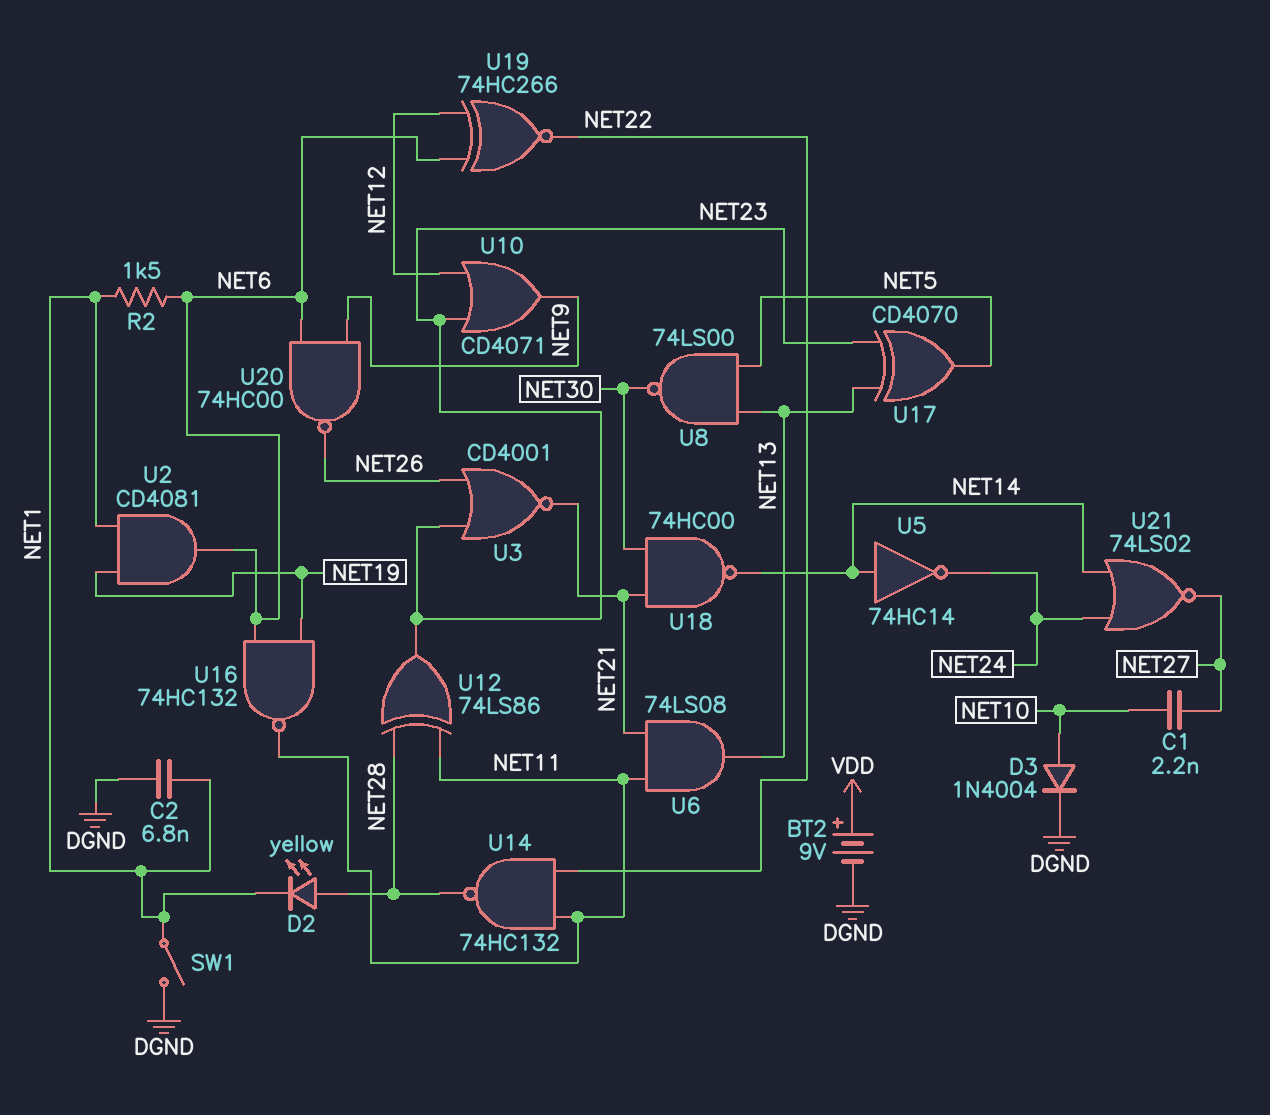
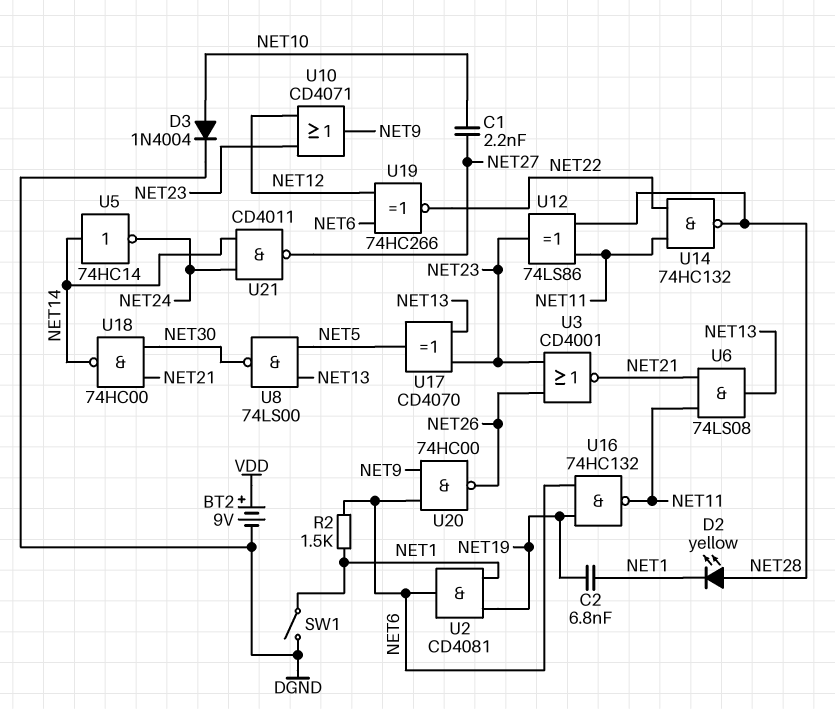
C2: 6.8nF (DGND, NET1) -> 6.8nF (NET1, NET19)
U21: NOR 74LS02 (in NET14, in NET24, out NET27) -> NAND CD4011 (in NET14, in NET24, out NET27)

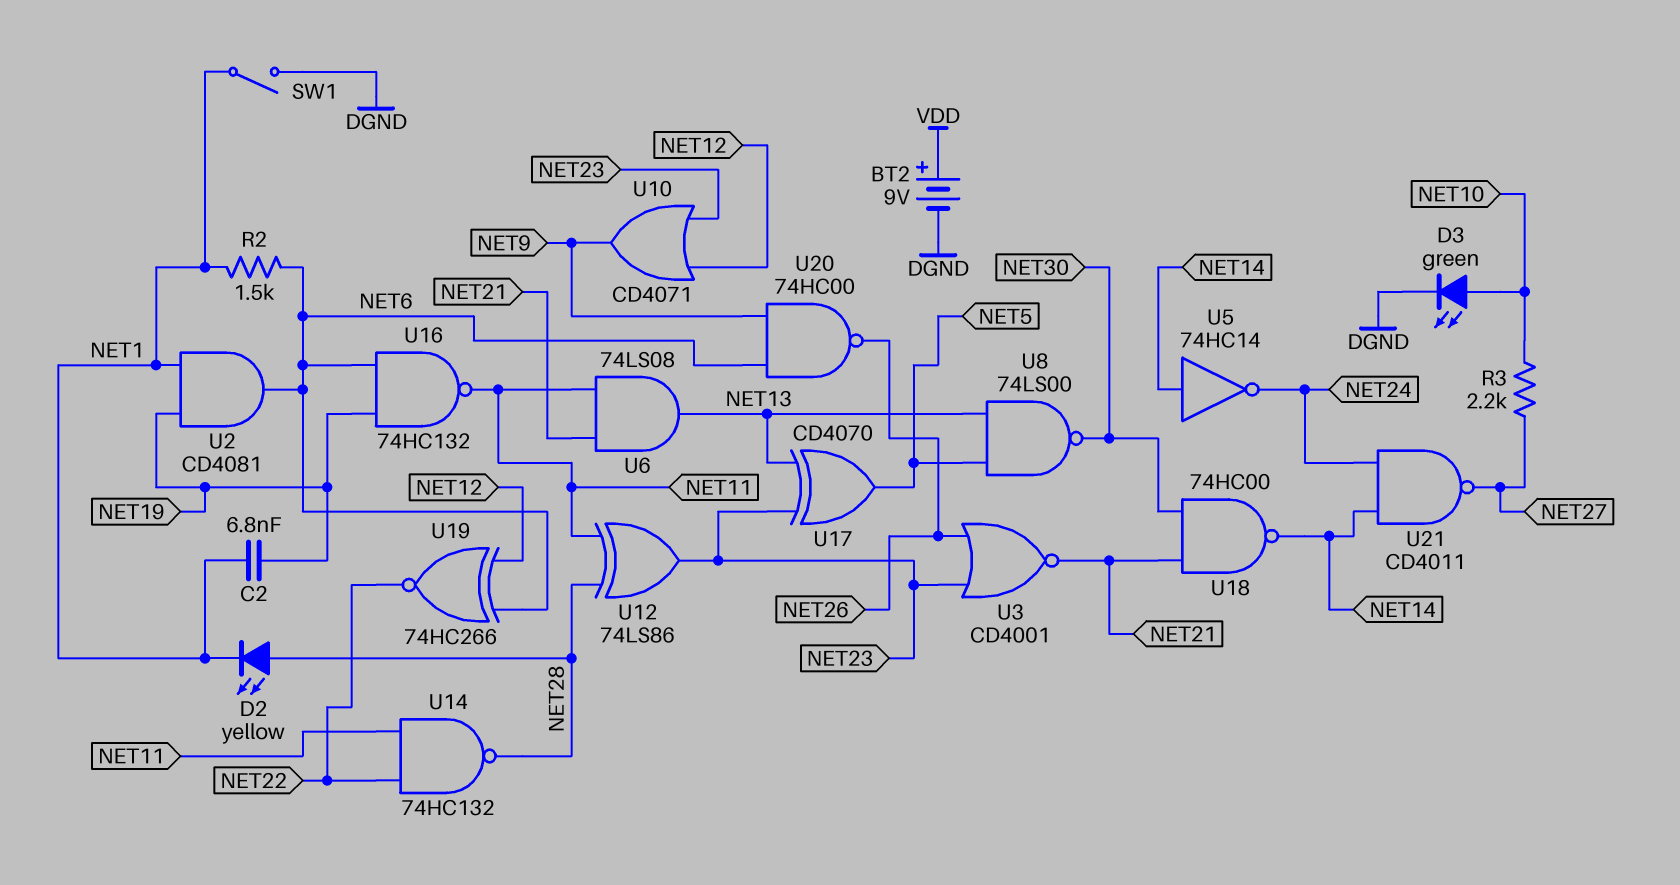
C1: 2.2nF (NET10, NET27) -> none
D3: diode 1N4004 (A NET10, K DGND) -> LED green (A NET10, K DGND)
R3: none -> 2.2k (NET10, NET27)

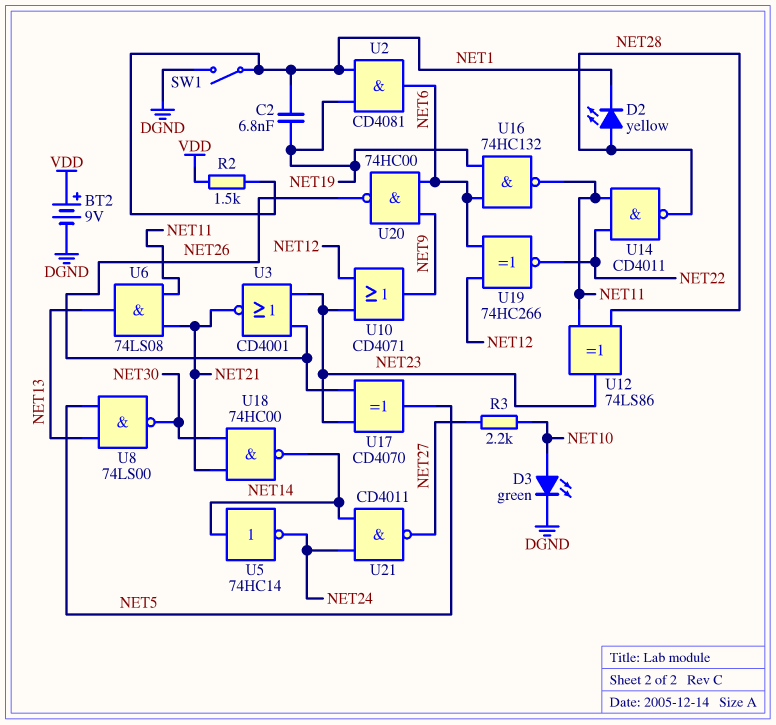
R2: 1.5k (NET1, NET6) -> 1.5k (NET1, VDD)
U14: NAND 74HC132 (in NET11, in NET22, out NET28) -> NAND CD4011 (in NET11, in NET22, out NET28)
U17: XOR CD4070 (in NET13, in NET23, out NET5) -> XOR CD4070 (in NET23, in NET26, out NET5)

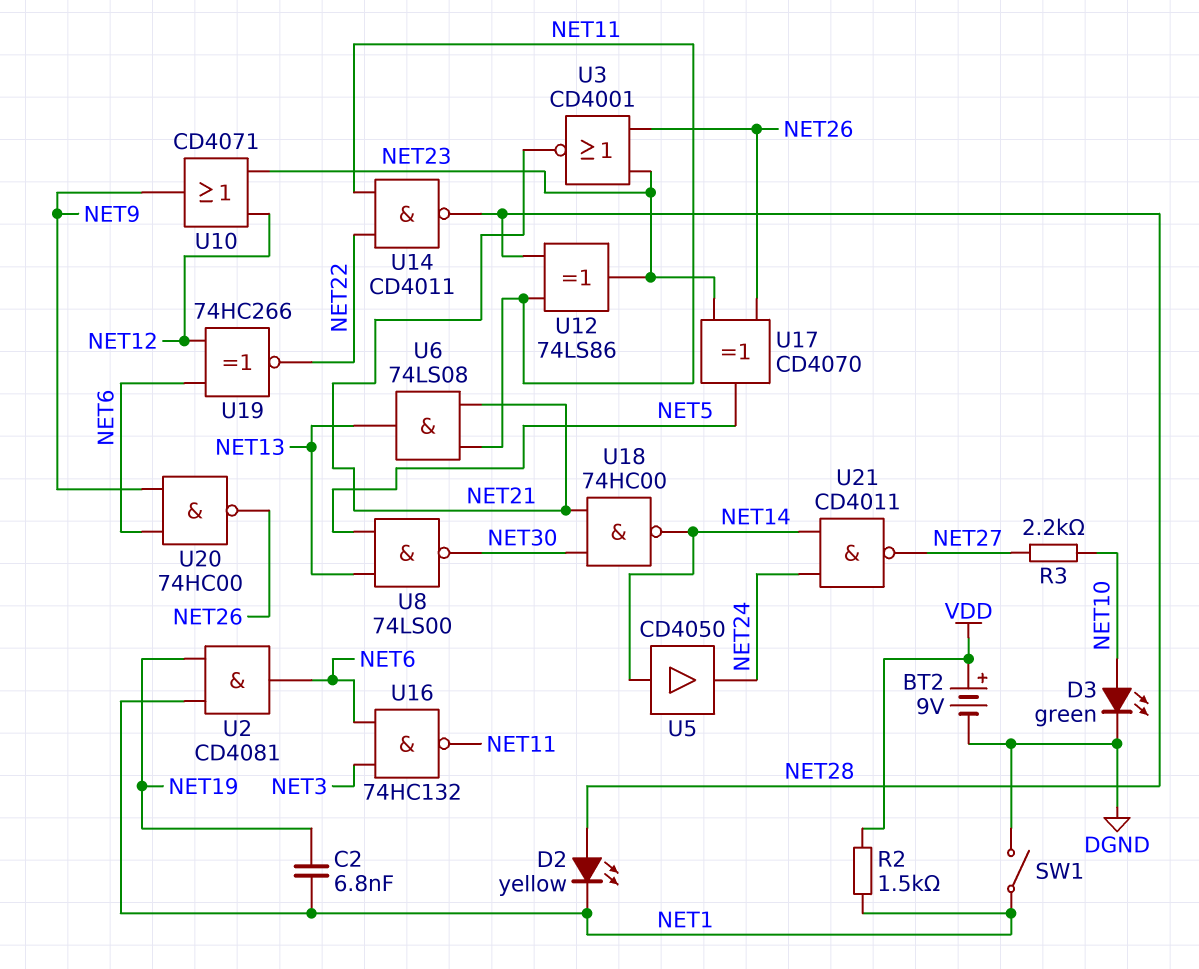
U5: NOT 74HC14 (in NET14, out NET24) -> buffer CD4050 (in NET14, out NET24)
U16: NAND 74HC132 (in NET6, in NET19, out NET11) -> NAND 74HC132 (in NET3, in NET6, out NET11)

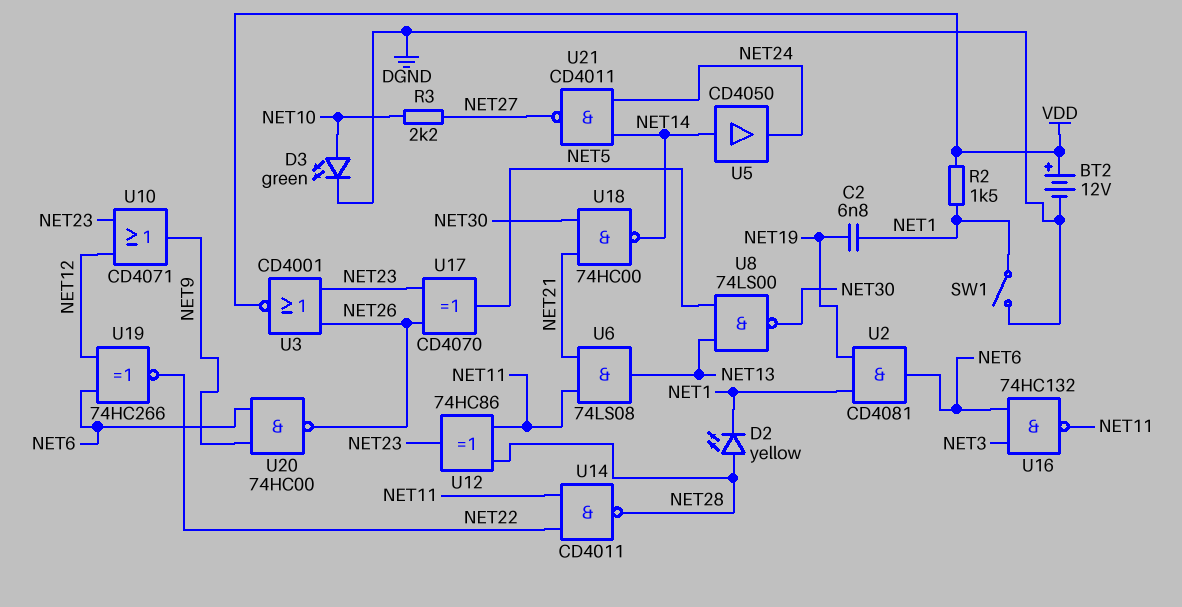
BT2: 9V (plus VDD, minus DGND) -> 12V (plus VDD, minus DGND)
U3: NOR CD4001 (in NET23, in NET26, out NET21) -> NOR CD4001 (in NET23, in NET26, out VDD)
U12: XOR 74LS86 (in NET11, in NET28, out NET23) -> XOR 74HC86 (in NET11, in NET28, out NET23)

